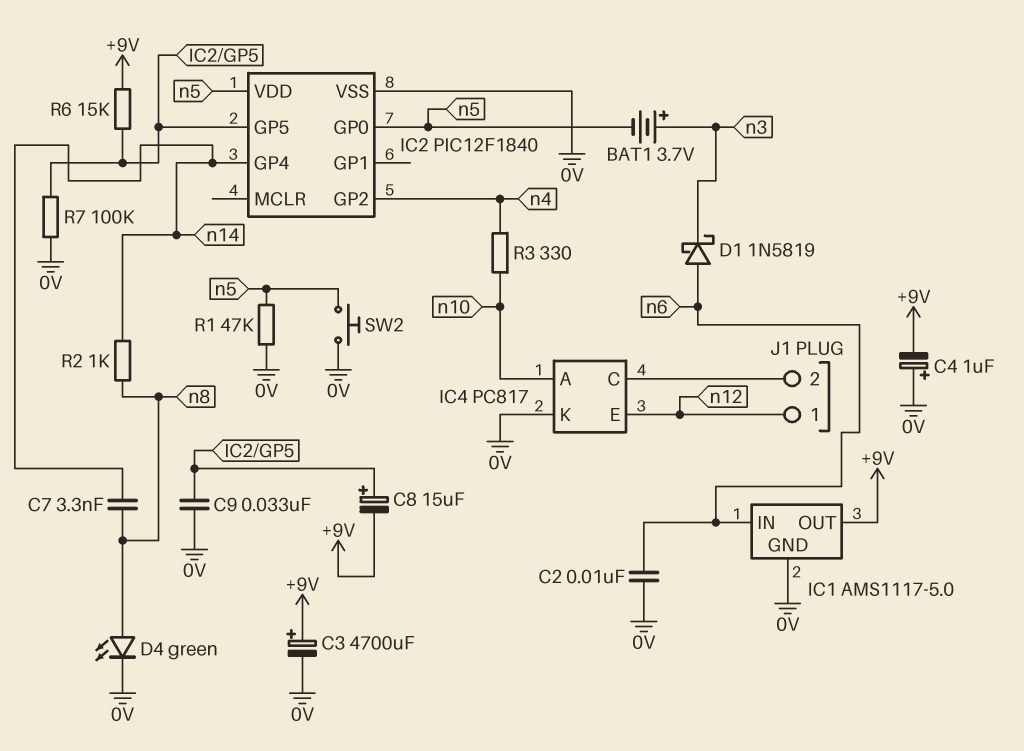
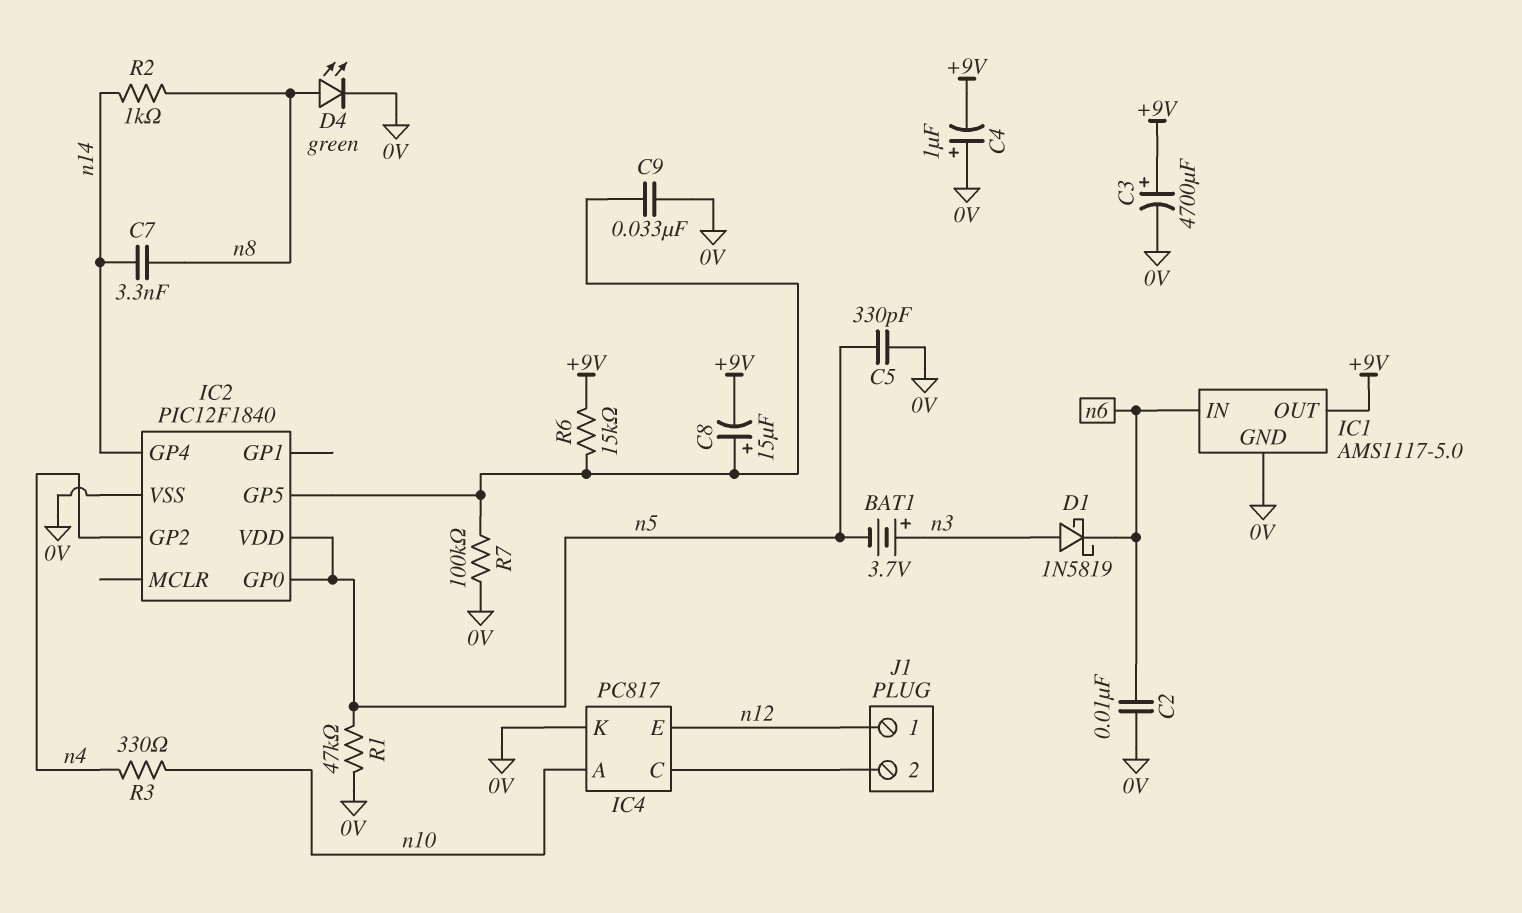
C5: none -> 330pF (0V, n5)
D1: schottky 1N5819 (A n6, K n3) -> schottky 1N5819 (A n3, K n6)
SW2: button (0V, n5) -> none

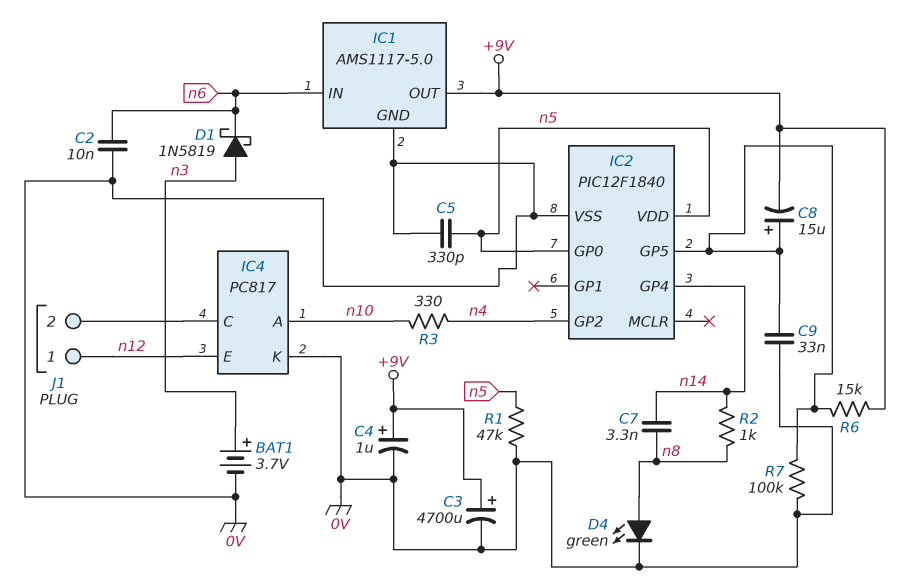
BAT1: 3.7V (plus n3, minus n5) -> 3.7V (plus n3, minus 0V)
C4: 1uF (plus 0V, minus +9V) -> 1uF (plus +9V, minus 0V)

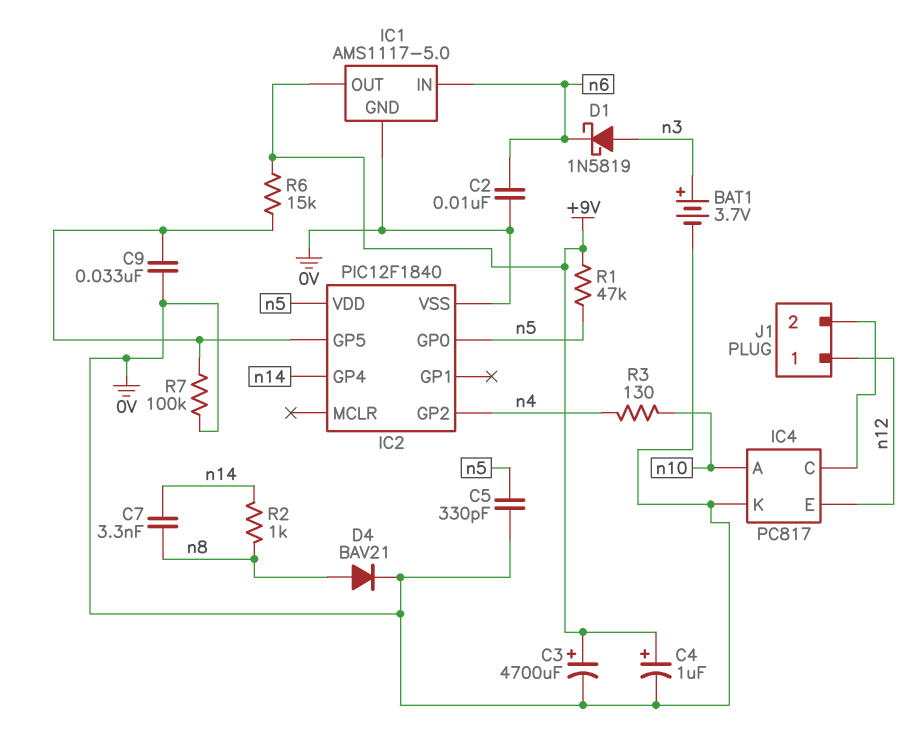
C8: 15uF (plus IC2/GP5, minus +9V) -> none
D4: LED green (A n8, K 0V) -> diode BAV21 (A n8, K 0V)
R1: 47k (0V, n5) -> 47k (+9V, n5)
R3: 330 (n4, n10) -> 130 (n4, n10)

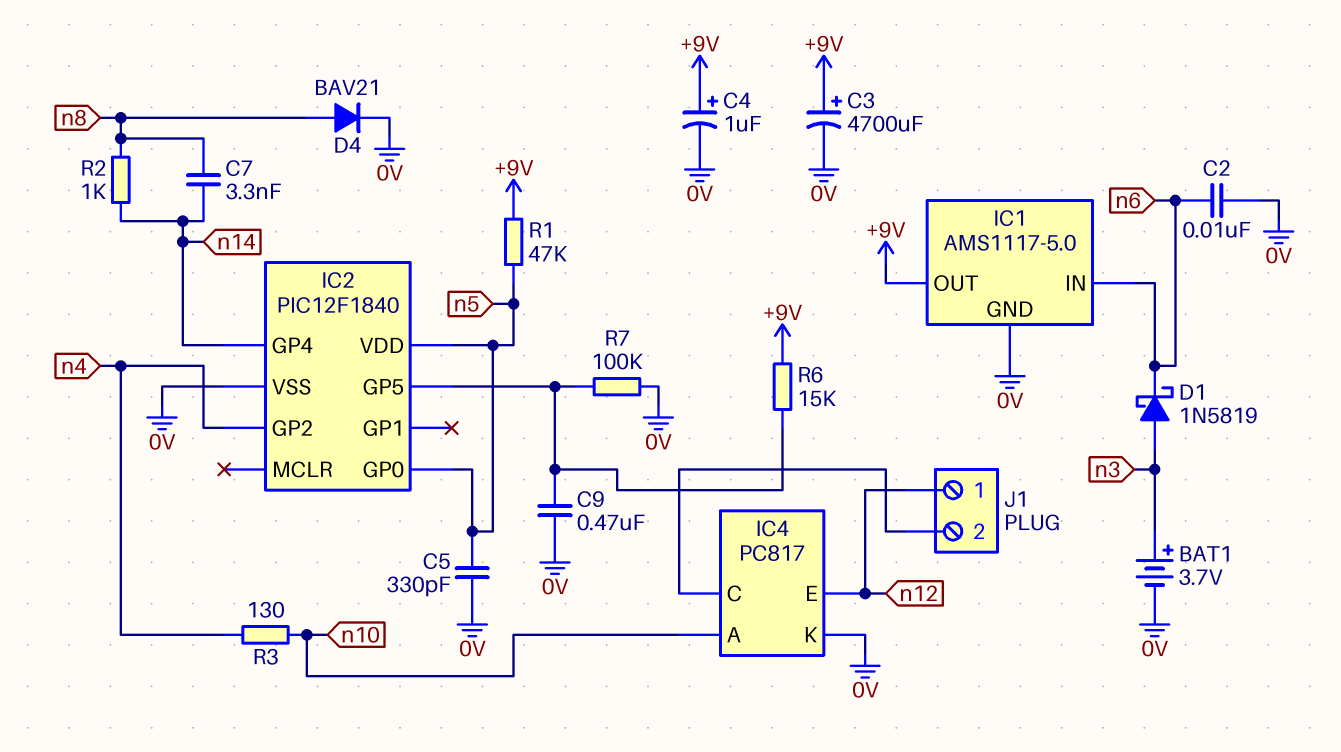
C9: 33nF (0V, IC2/GP5) -> 470nF (0V, IC2/GP5)

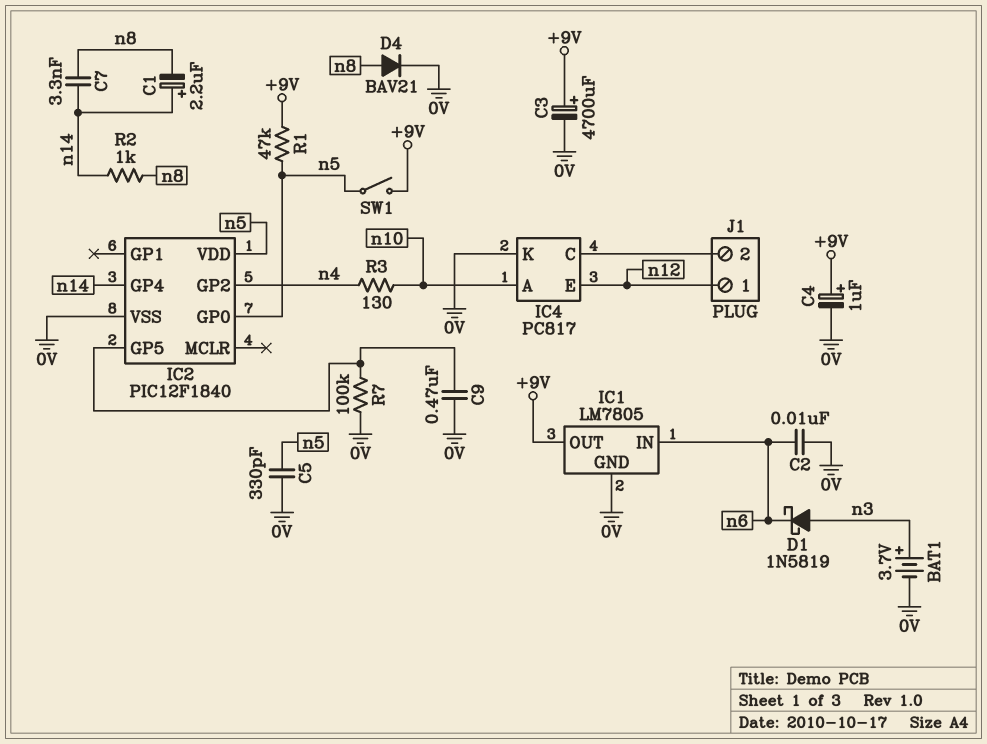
C1: none -> 2.2uF (plus n14, minus n8)
IC1: AMS1117-5.0 -> LM7805
R6: 15k (+9V, IC2/GP5) -> none
SW1: none -> switch (+9V, n5)

